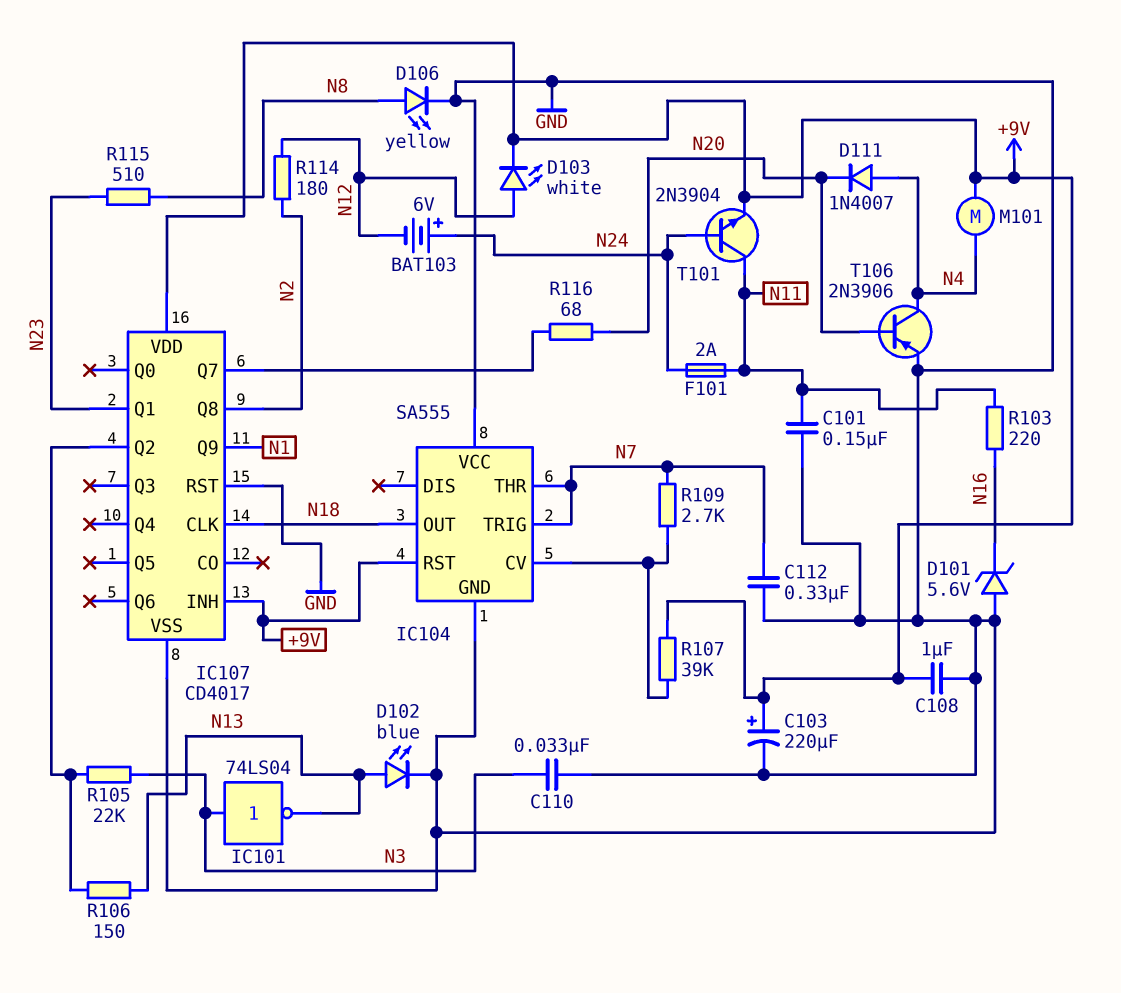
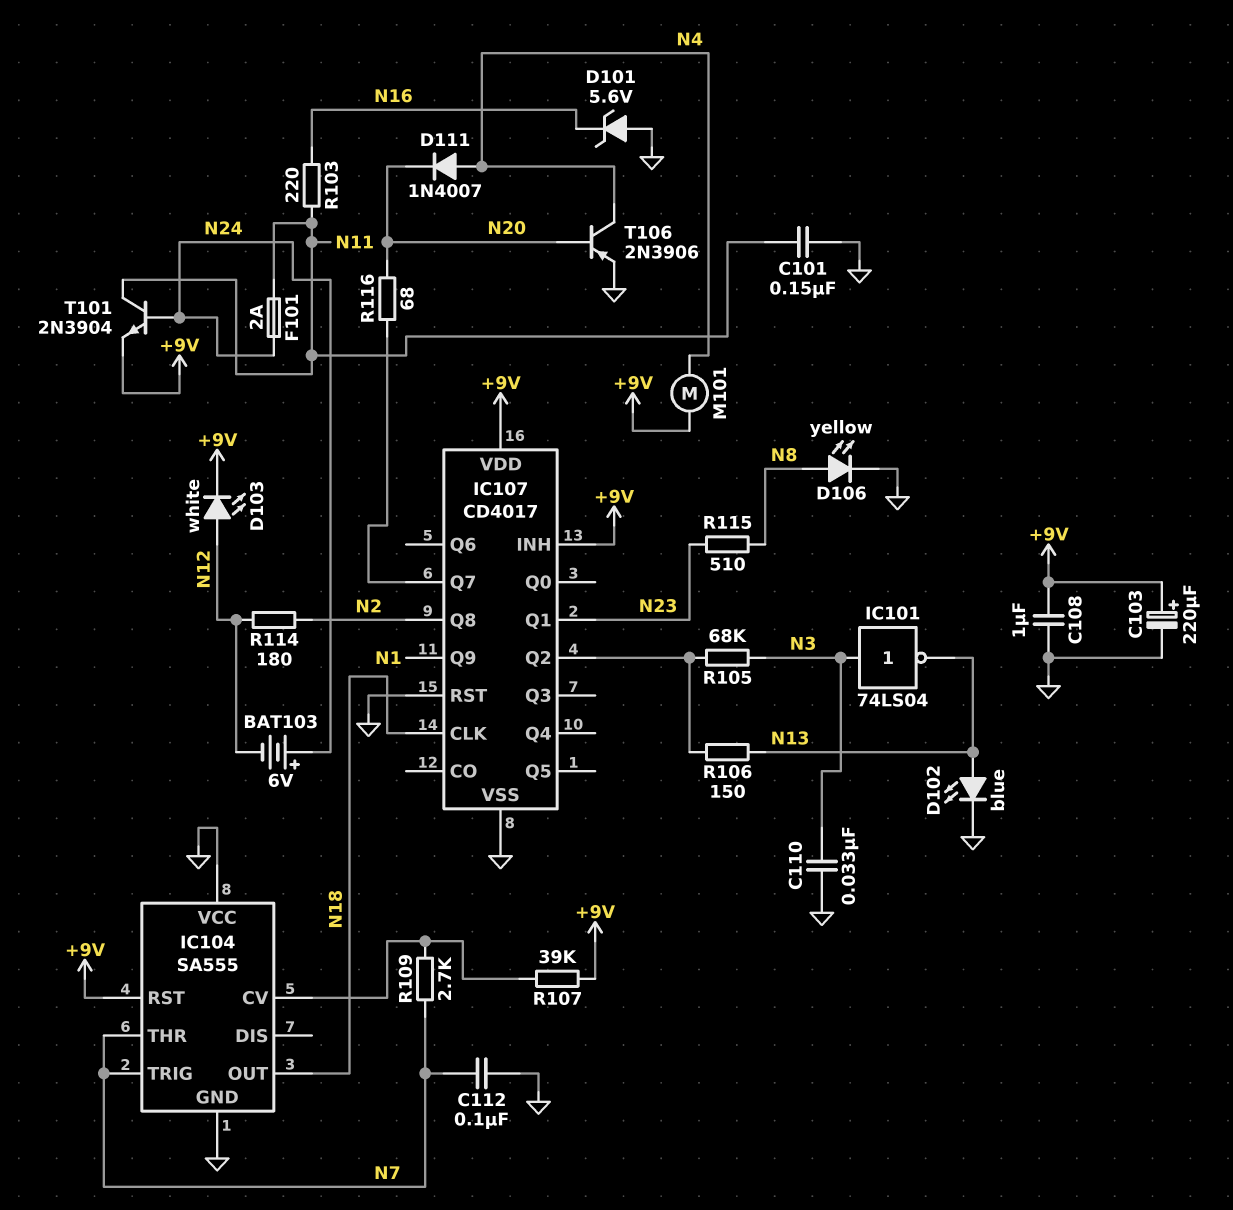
C112: 330nF (GND, N7) -> 100nF (GND, N7)
R105: 22k (IC107/Q2, N3) -> 68k (IC107/Q2, N3)

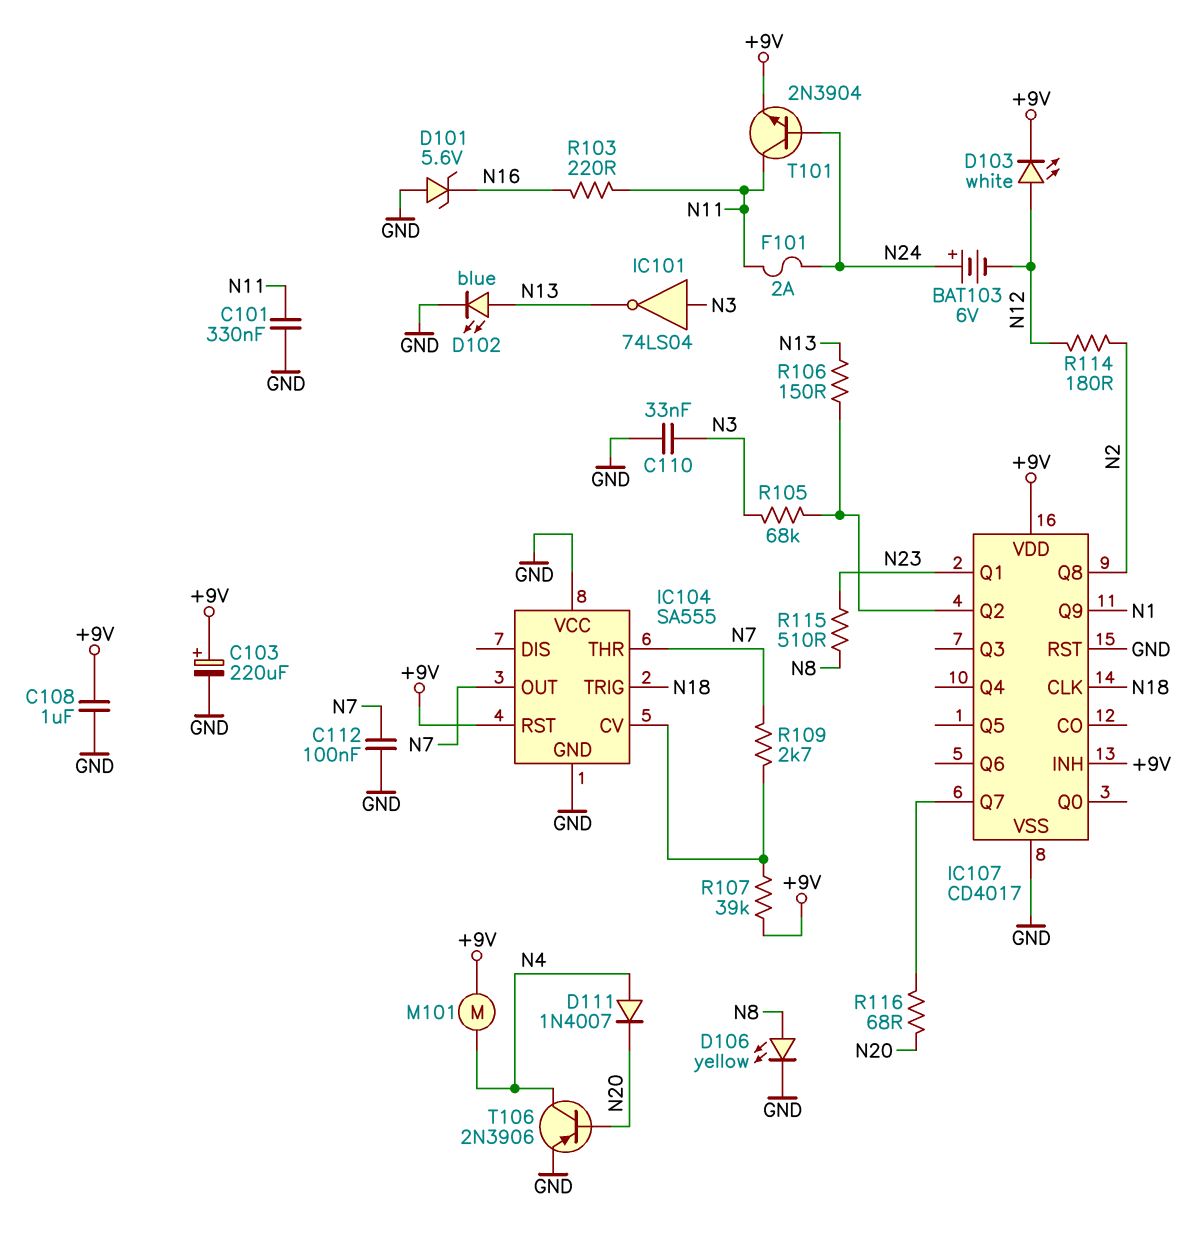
C101: 150nF (GND, N11) -> 330nF (GND, N11)
IC104 pin OUT: N18 -> N7
IC104 pin TRIG: N7 -> N18

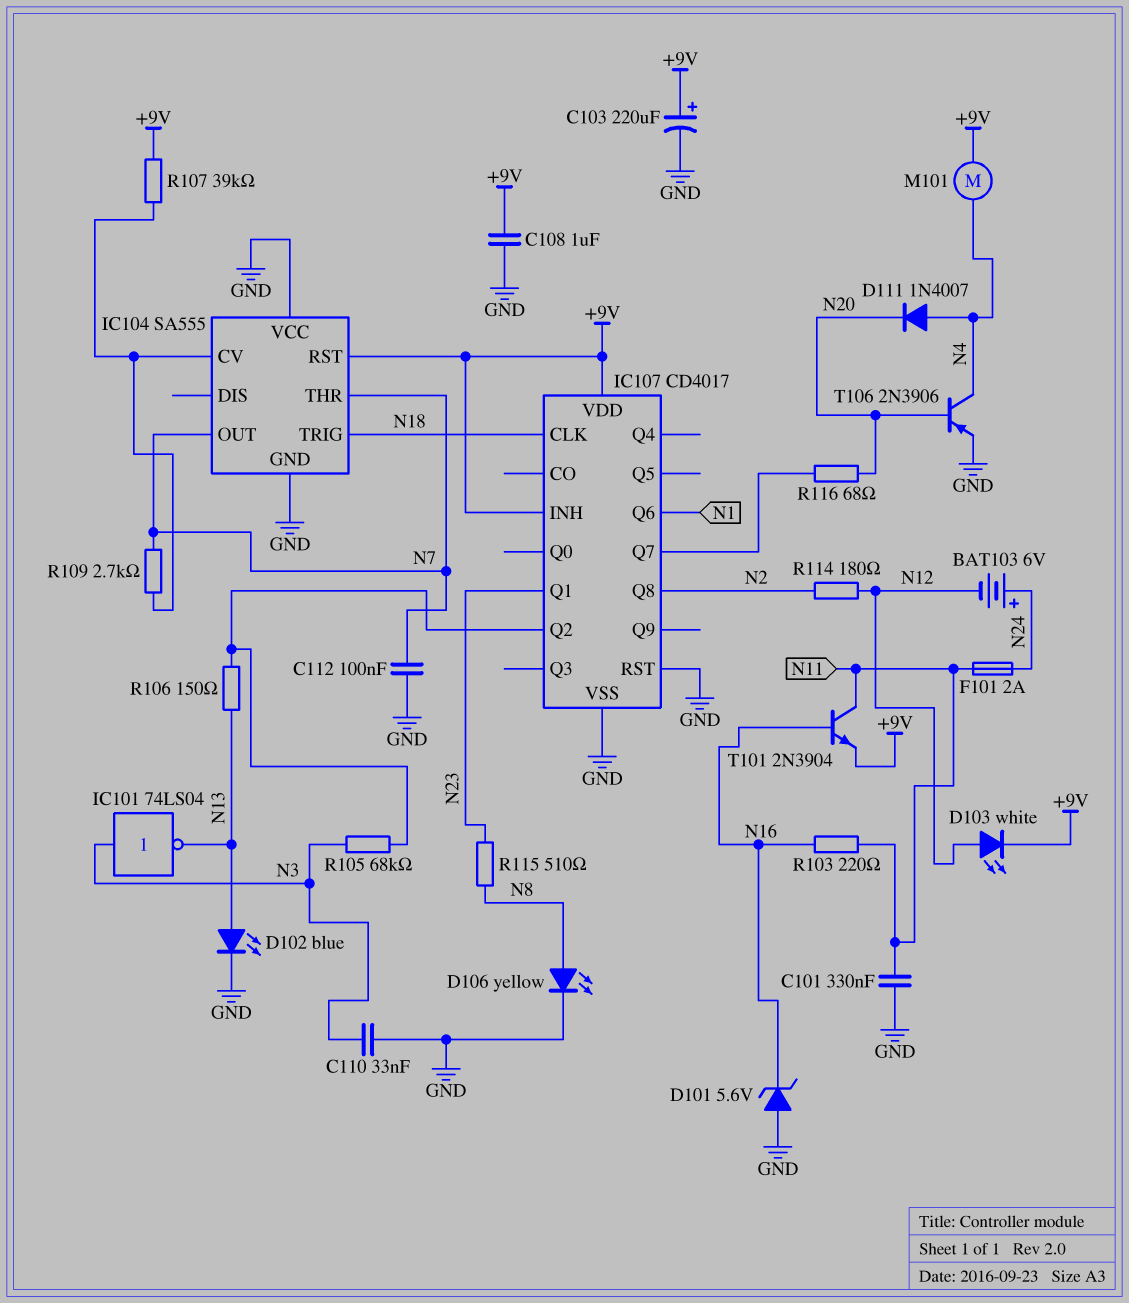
IC107 pin Q6: none -> N1
IC107 pin Q9: N1 -> none
T101: NPN 2N3904 (B N24, C N11, E +9V) -> NPN 2N3904 (B N16, C N11, E +9V)

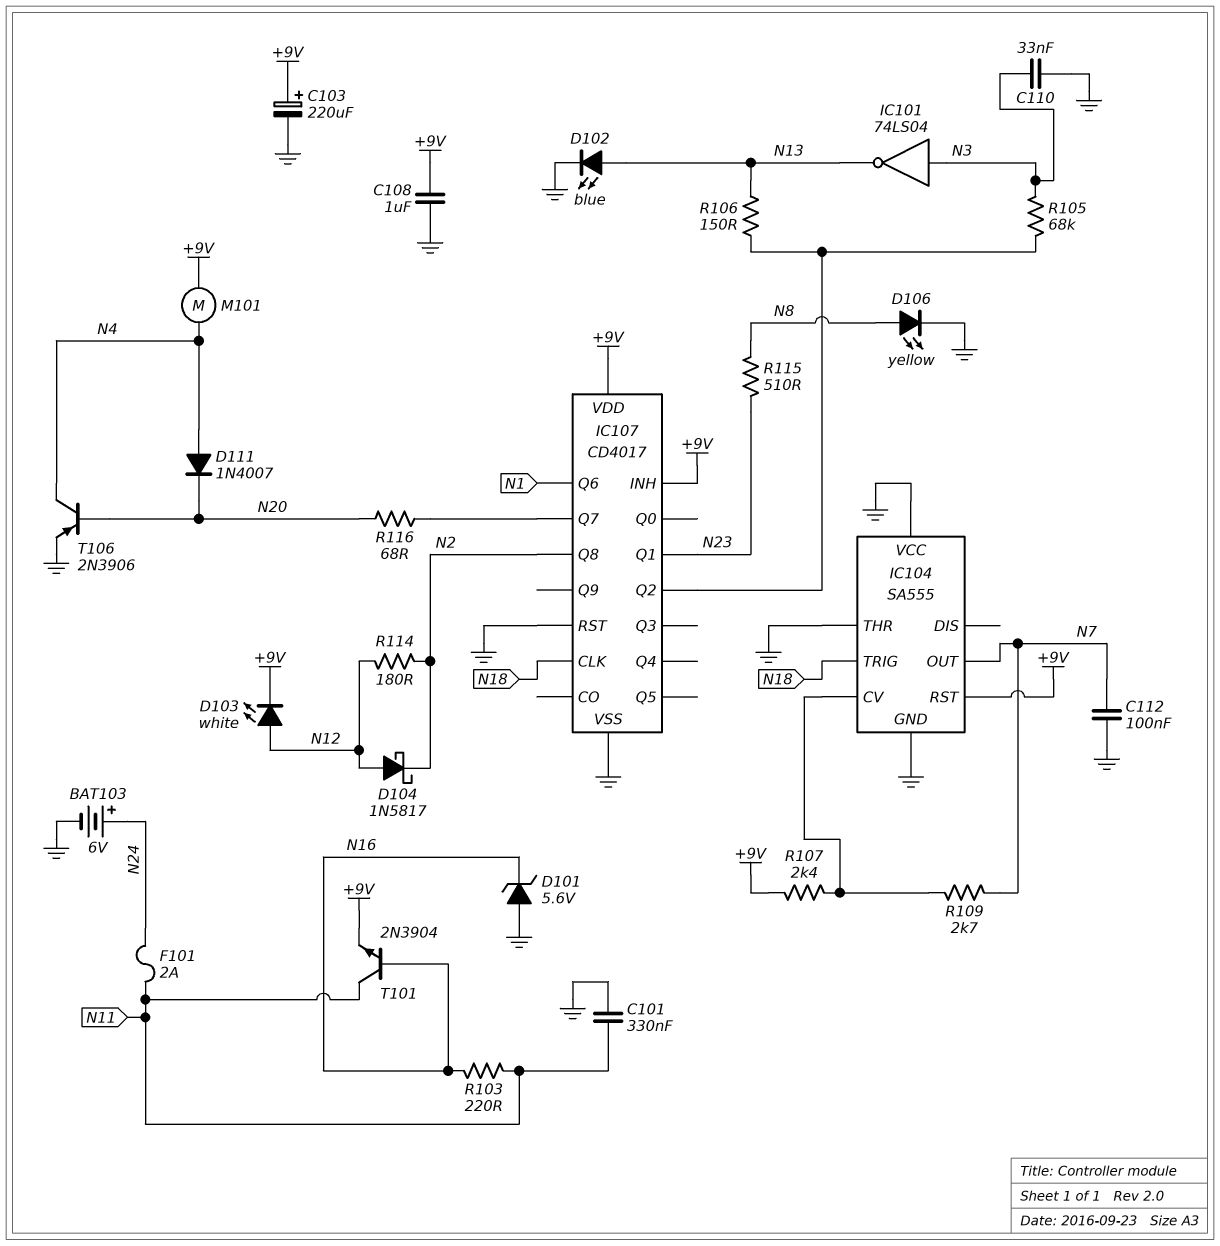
BAT103: 6V (plus N24, minus N12) -> 6V (plus N24, minus GND)
D104: none -> schottky 1N5817 (A N12, K N2)
IC104 pin THR: N7 -> GND
R107: 39k (+9V, IC104/CV) -> 2.4k (+9V, IC104/CV)

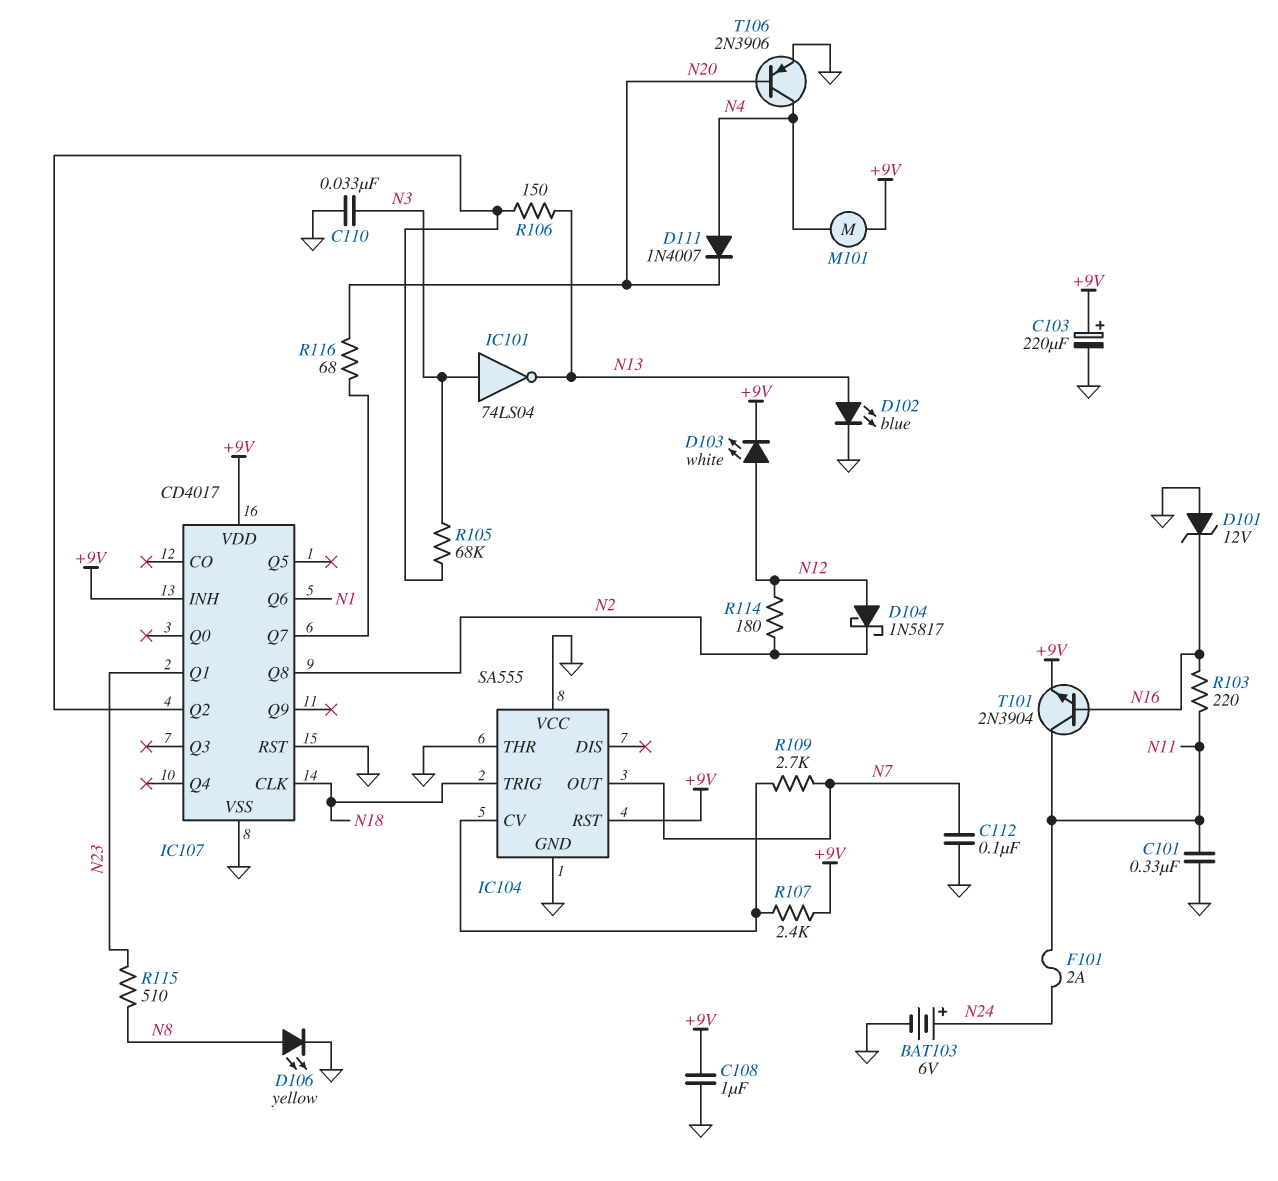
D101: zener 5.6V (A GND, K N16) -> zener 12V (A GND, K N16)

